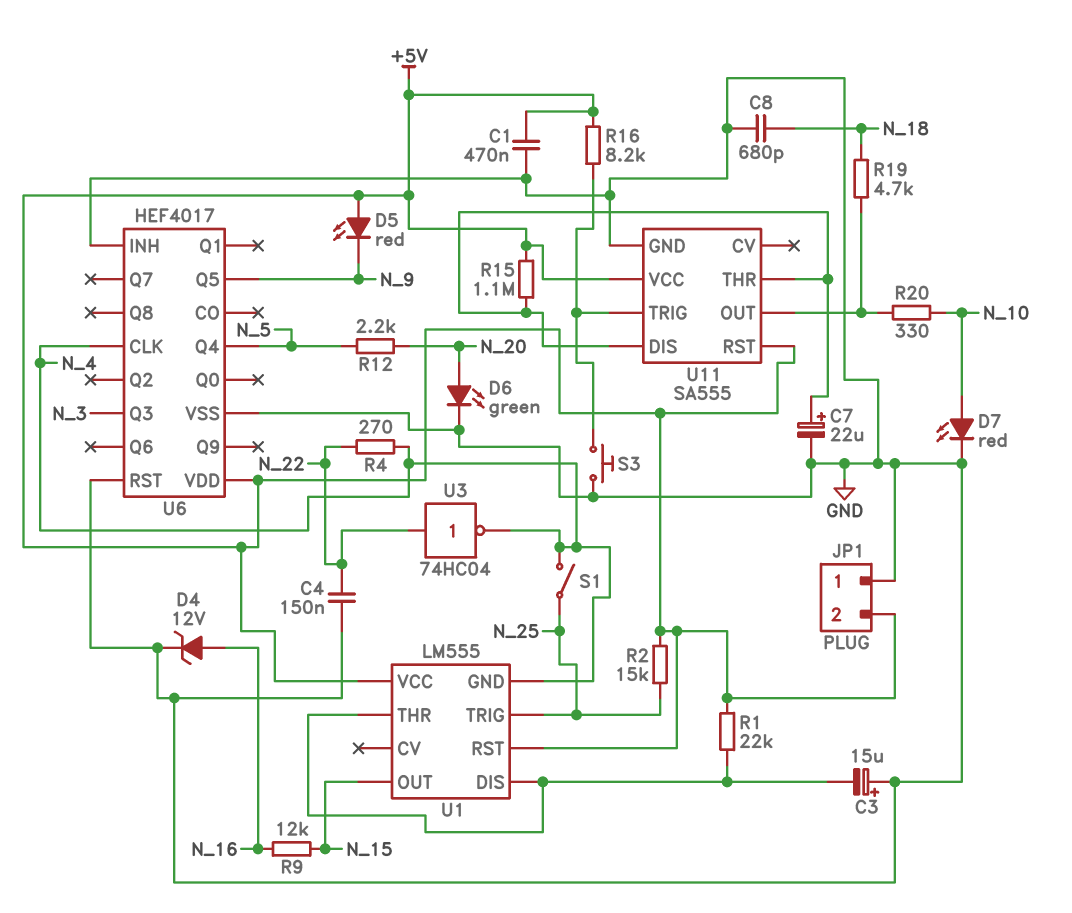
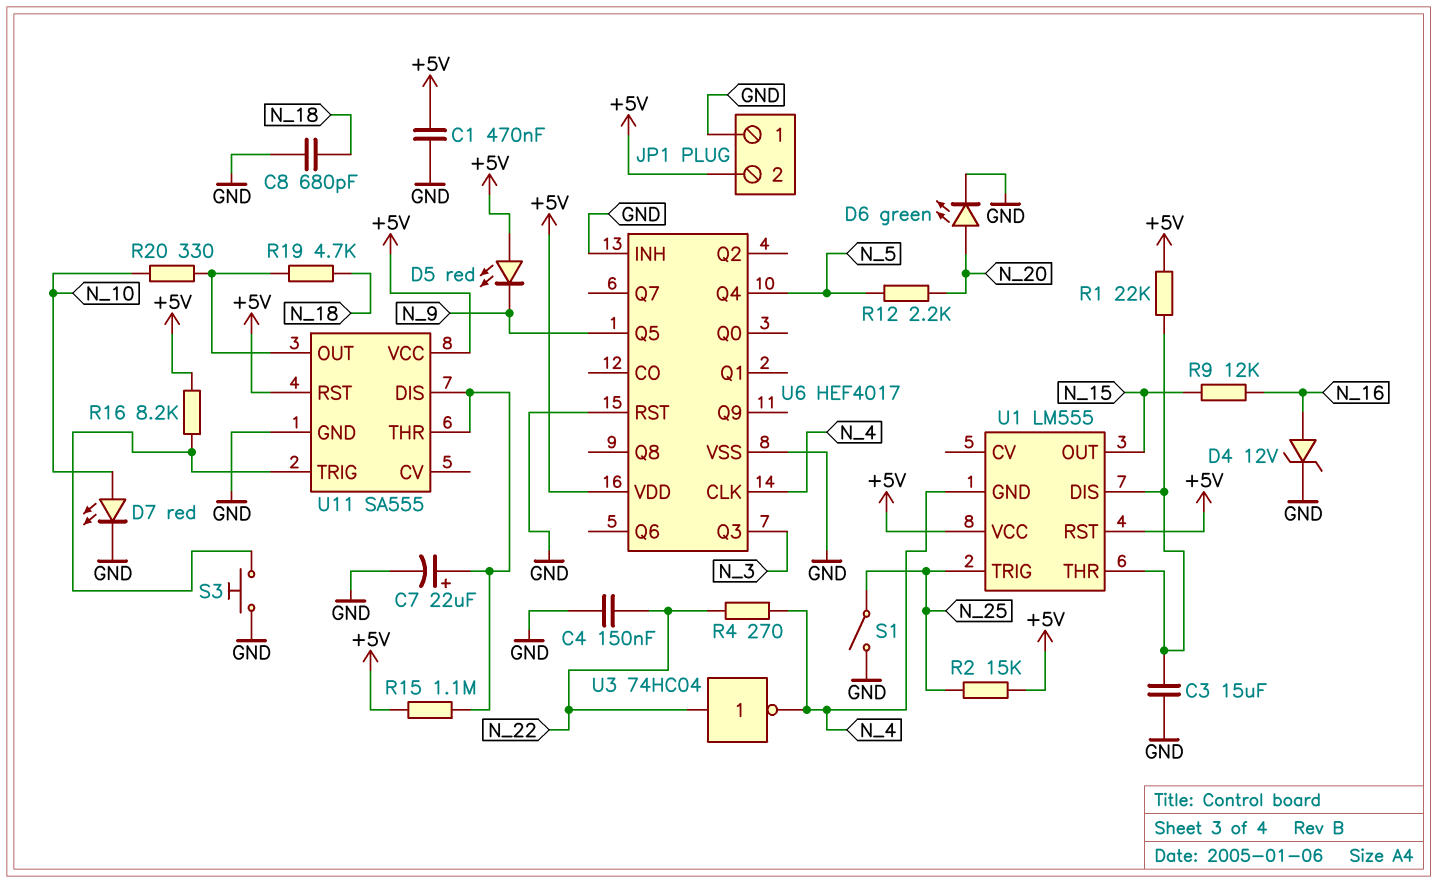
C3: 15uF (plus GND, minus U1/DIS) -> 15uF (GND, U1/DIS)
S1: switch (N_4, N_25) -> switch (GND, N_25)

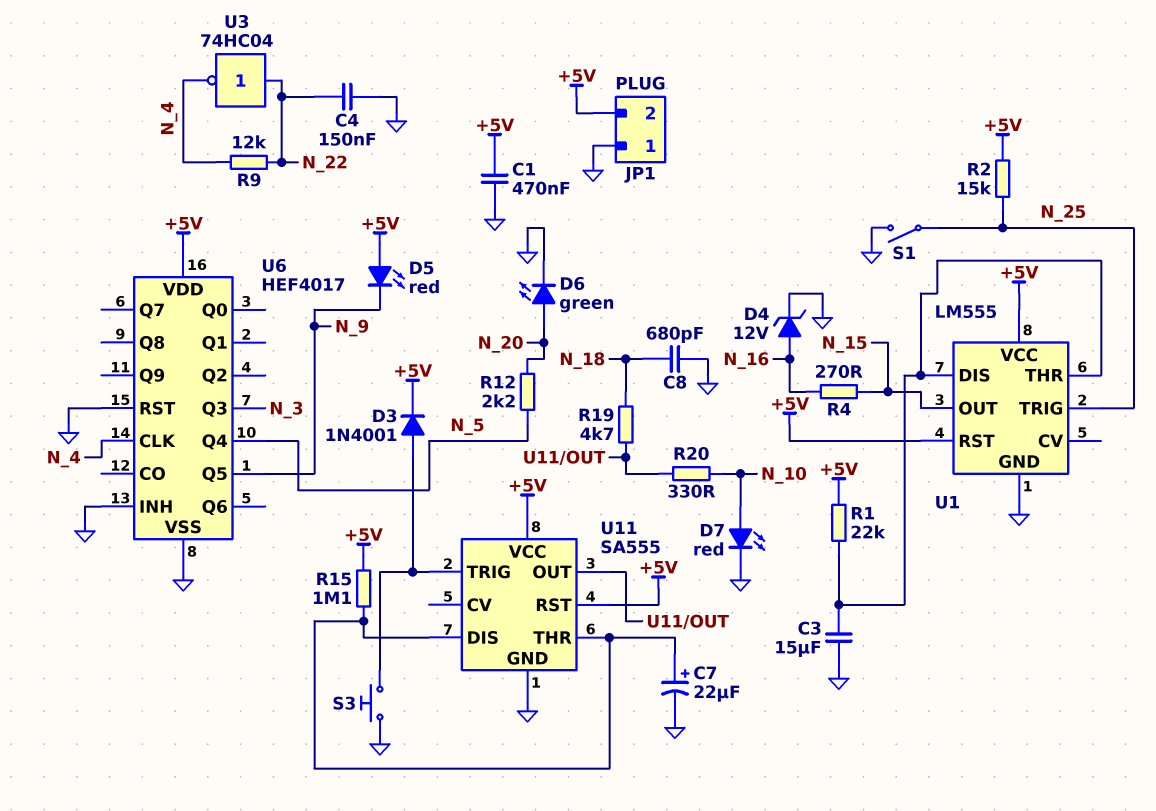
D3: none -> diode 1N4001 (A U11/TRIG, K +5V)
R4: 270 (N_4, N_22) -> 270 (N_15, N_16)
R9: 12k (N_15, N_16) -> 12k (N_4, N_22)
R16: 8.2k (+5V, U11/TRIG) -> none
U1 pin GND: N_4 -> GND

